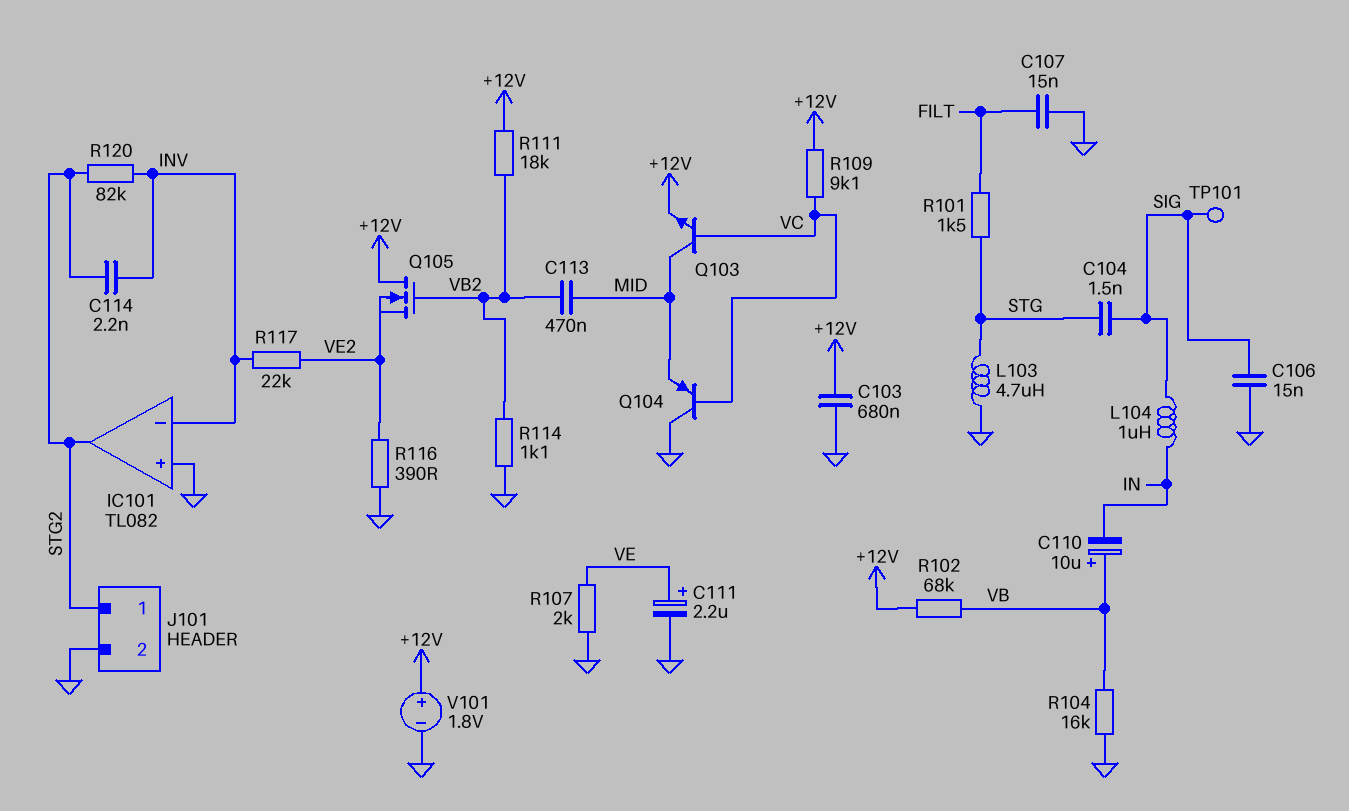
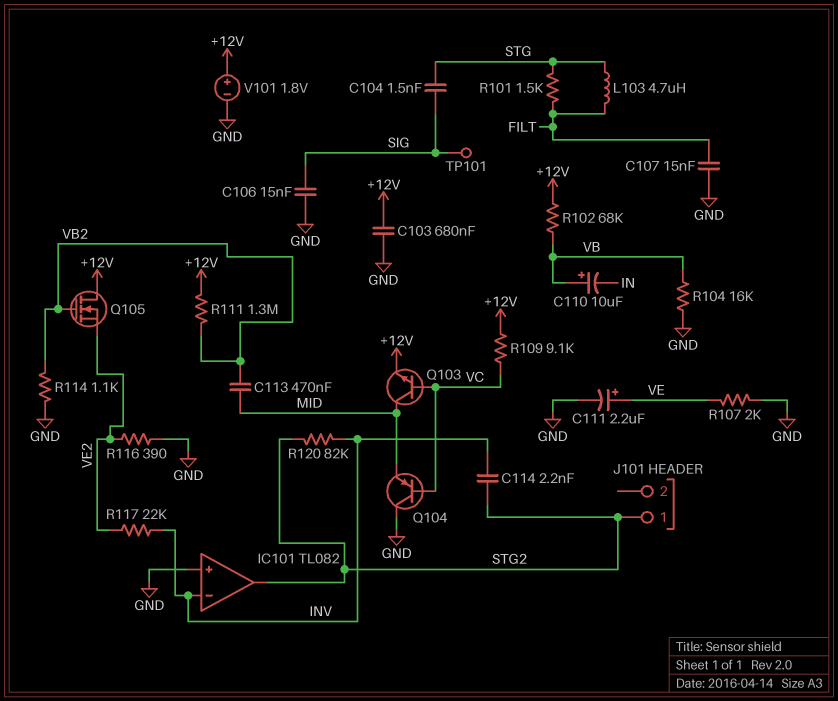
J101 pin 2: GND -> none
L103: 4.7uH (GND, STG) -> 4.7uH (FILT, STG)
L104: 1uH (IN, SIG) -> none
R111: 18k (+12V, VB2) -> 1.3M (+12V, VB2)

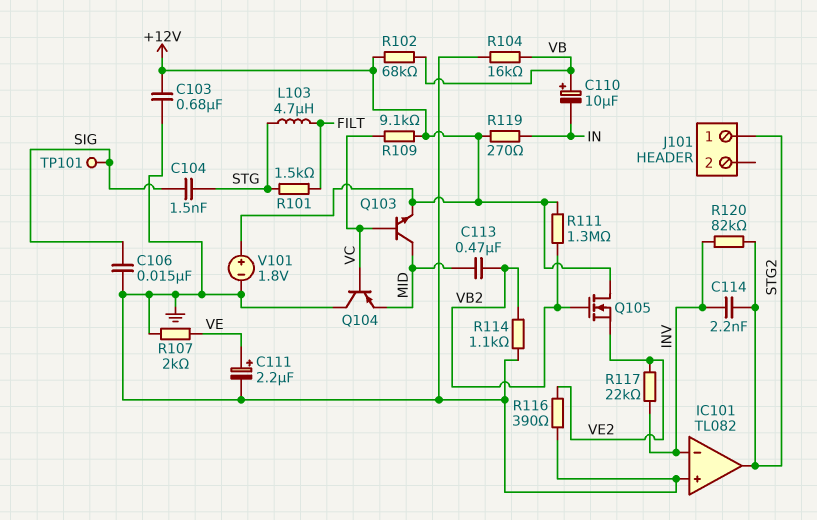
C107: 15nF (FILT, GND) -> none
R119: none -> 270 (+12V, IN)

